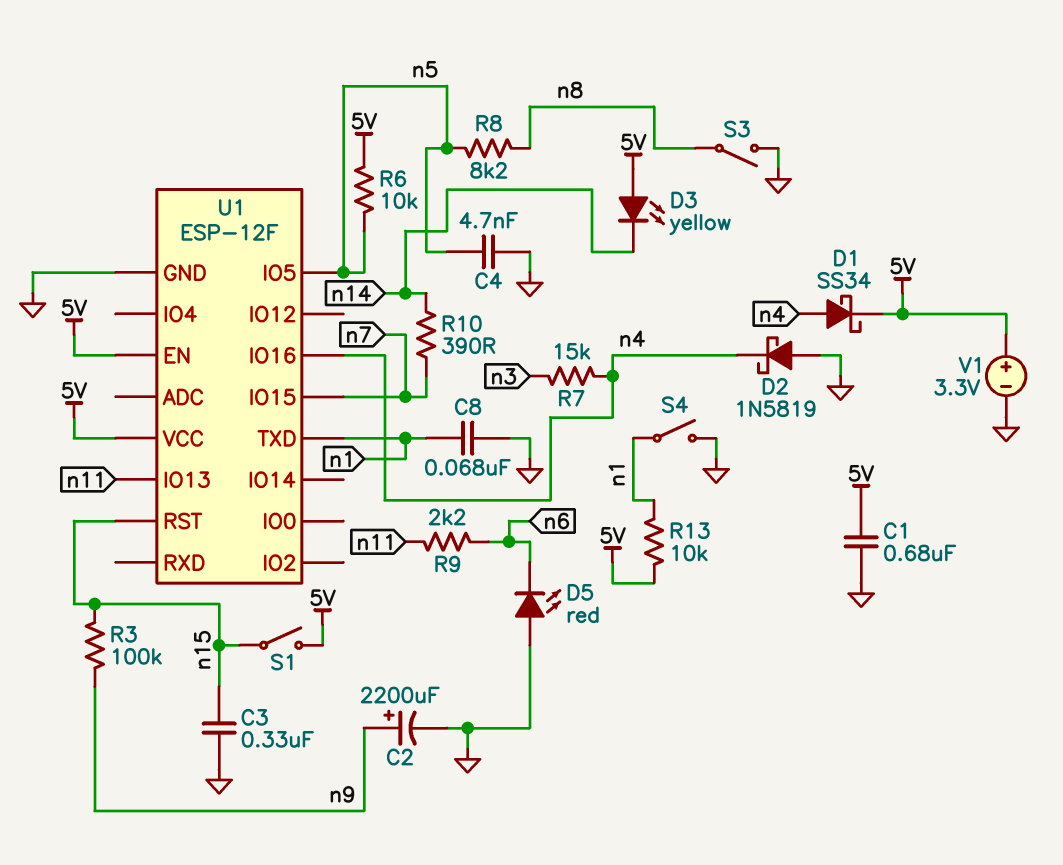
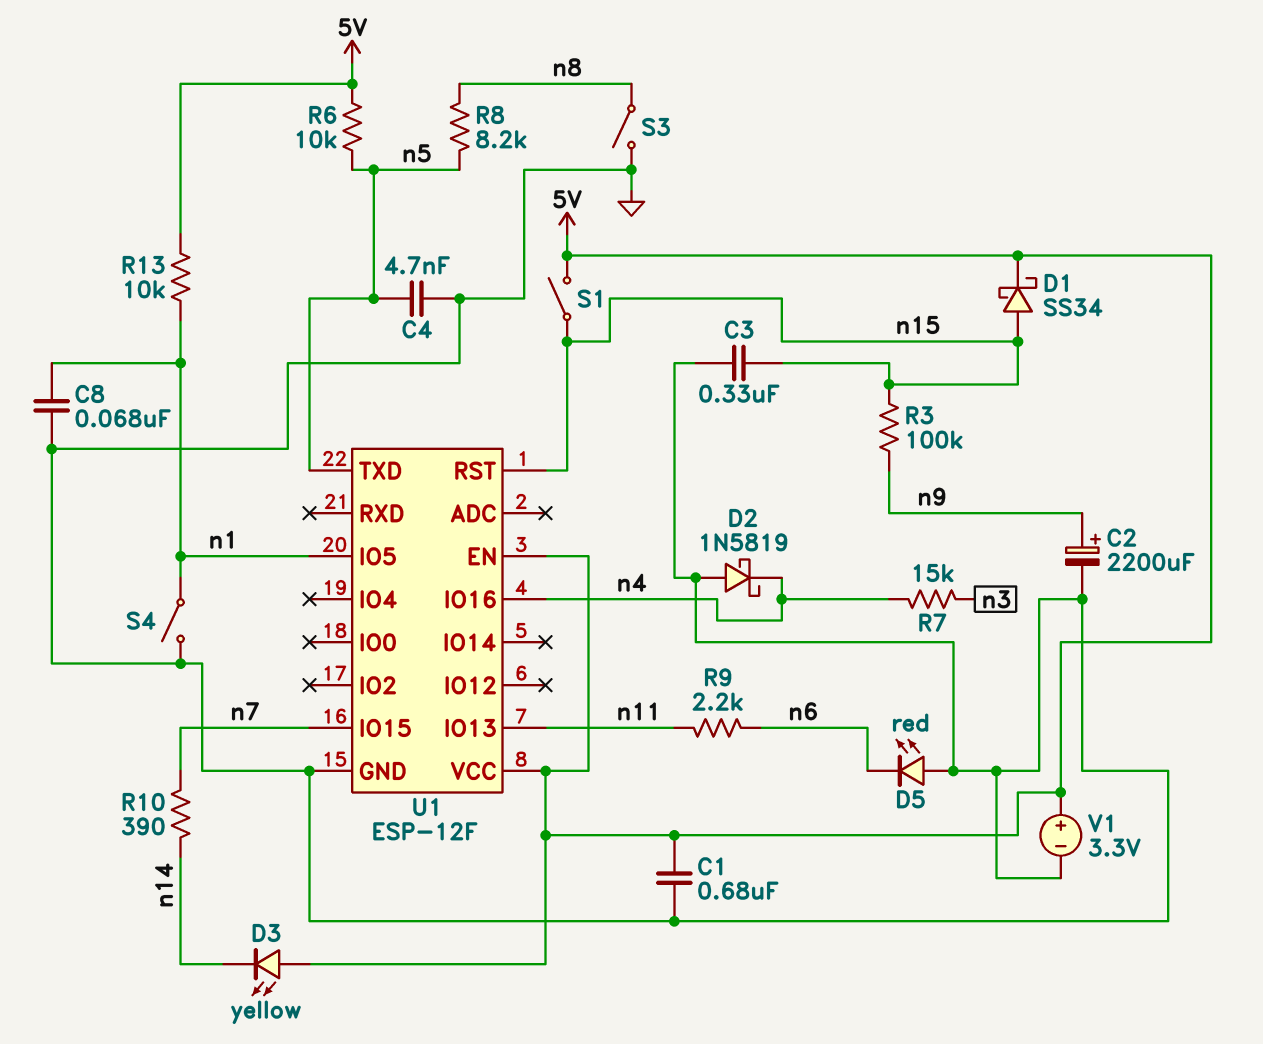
D1: schottky SS34 (A n4, K 5V) -> schottky SS34 (A n15, K 5V)
U1 pin IO5: n5 -> n1
U1 pin TXD: n1 -> n5

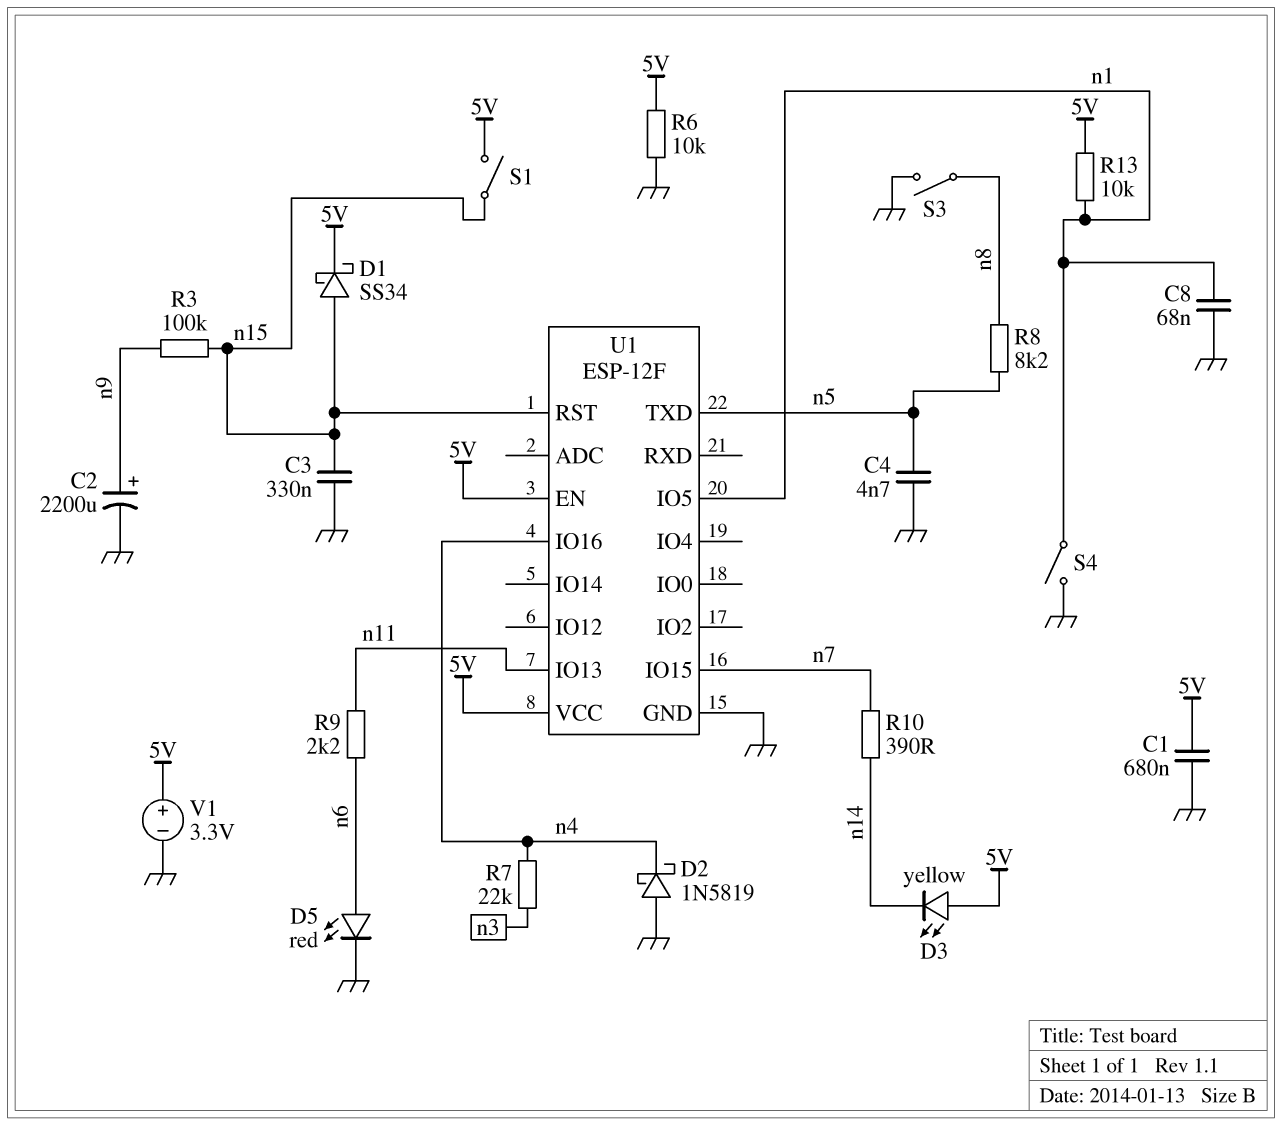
D5: LED red (A GND, K n6) -> LED red (A n6, K GND)
R6: 10k (5V, n5) -> 10k (5V, GND)
R7: 15k (n3, n4) -> 22k (n3, n4)

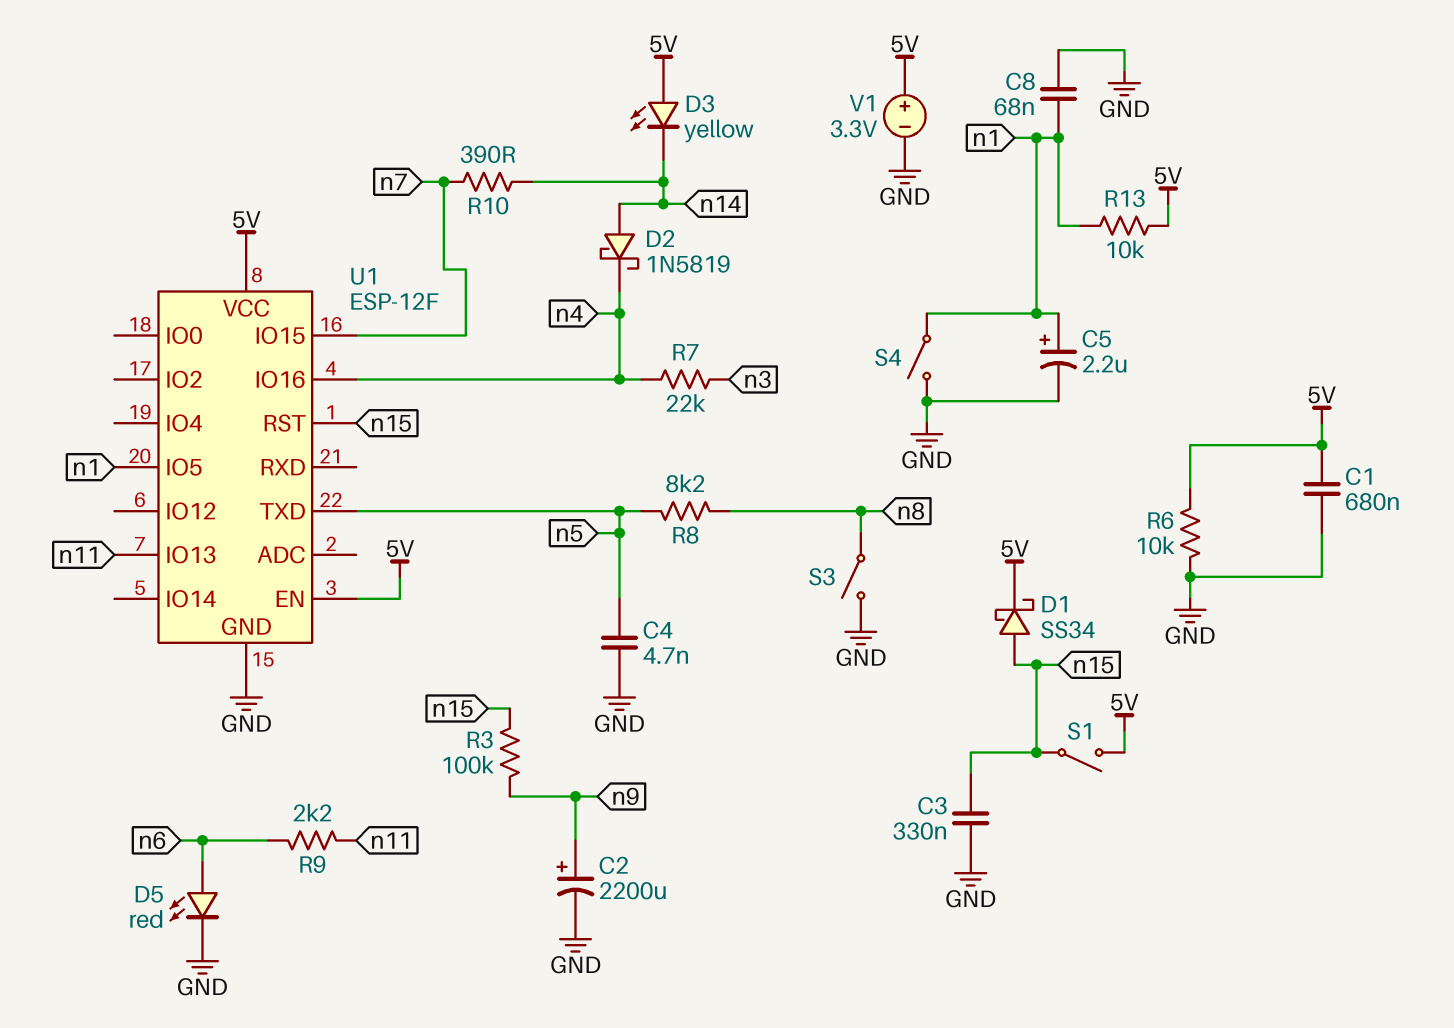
C5: none -> 2.2uF (plus n1, minus GND)
D2: schottky 1N5819 (A GND, K n4) -> schottky 1N5819 (A n14, K n4)

